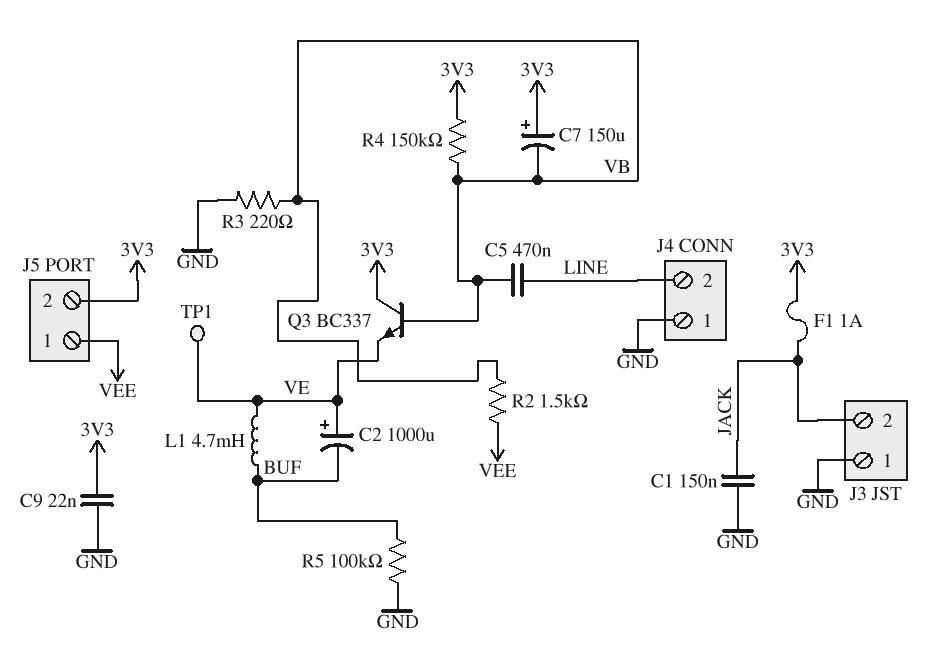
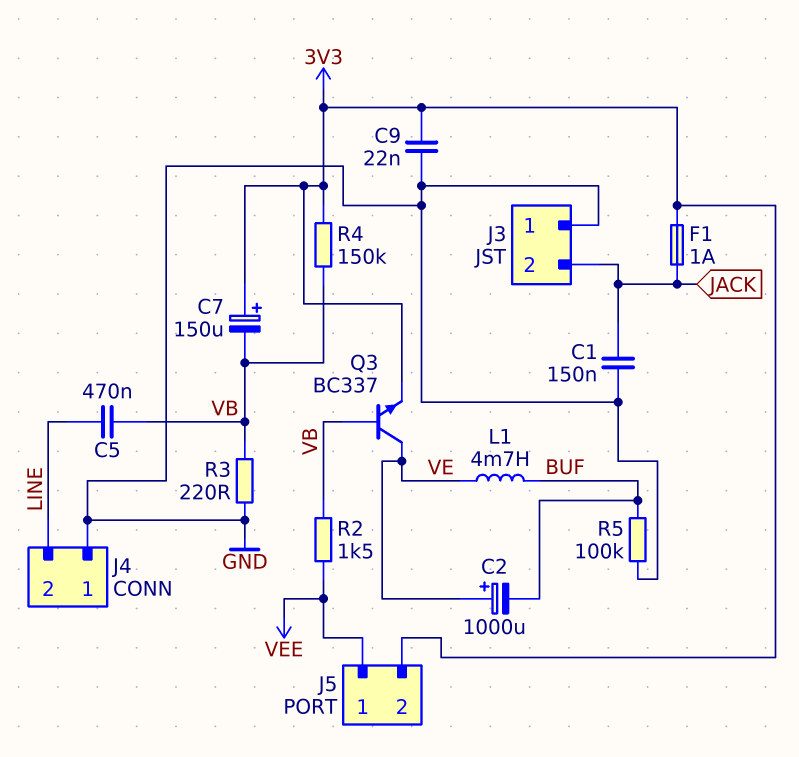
Q3: NPN BC337 (B VB, C 3V3, E VE) -> NPN BC337 (B VB, C VE, E 3V3)
TP1: test point (VE) -> none

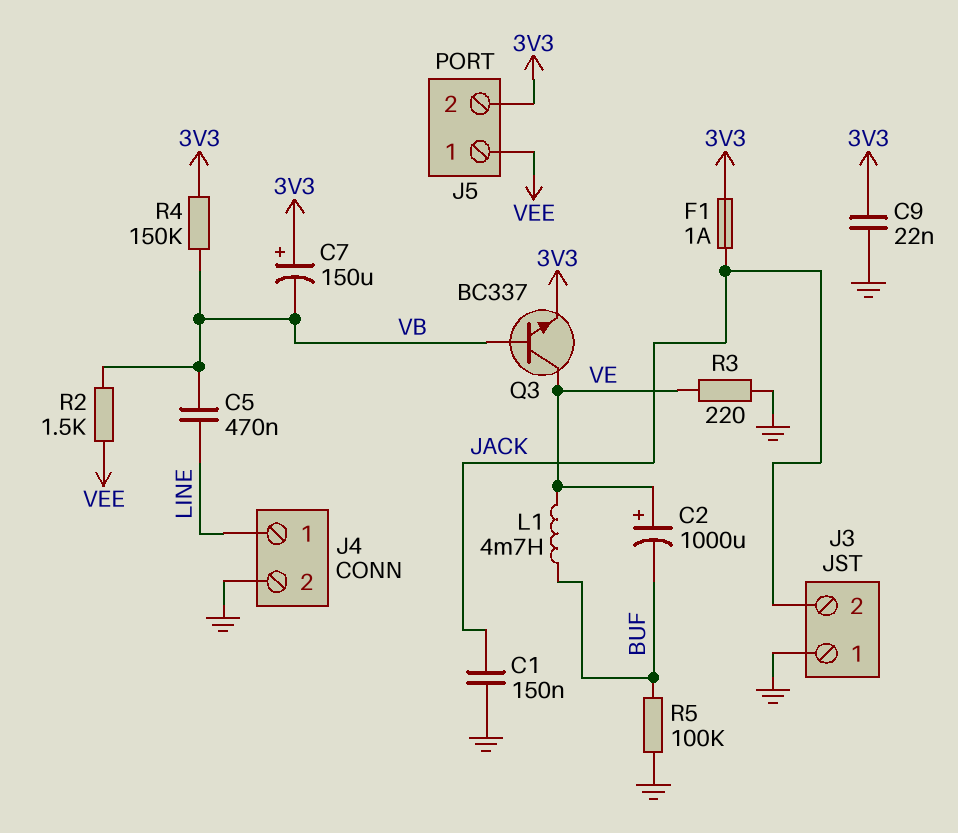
J4 pin 1: GND -> LINE
J4 pin 2: LINE -> GND
R3: 220 (GND, VB) -> 220 (GND, VE)

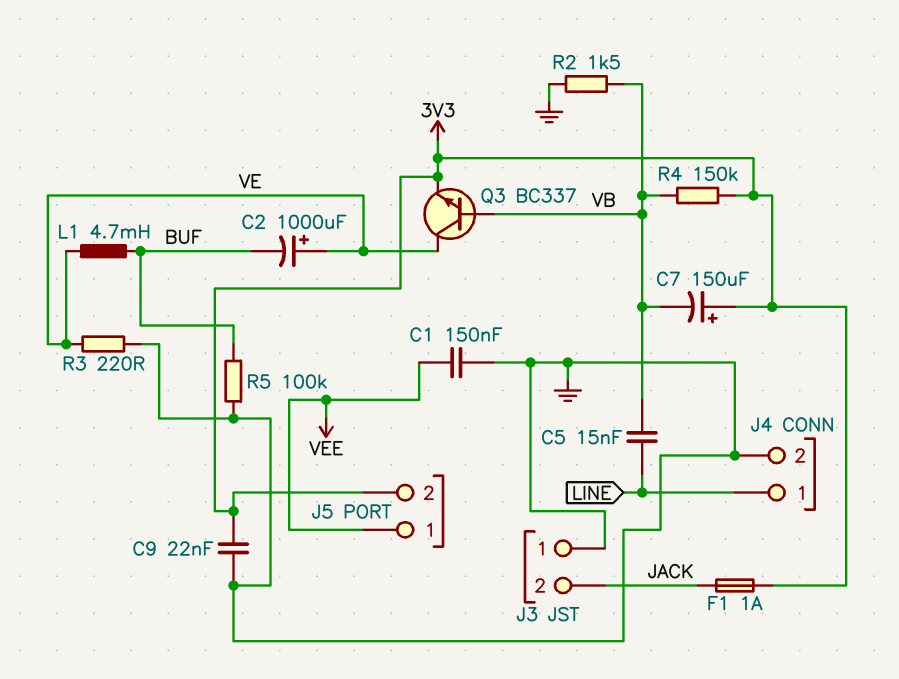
C1: 150nF (GND, JACK) -> 150nF (GND, VEE)
C5: 470nF (LINE, VB) -> 15nF (LINE, VB)
R2: 1.5k (VB, VEE) -> 1.5k (GND, VB)

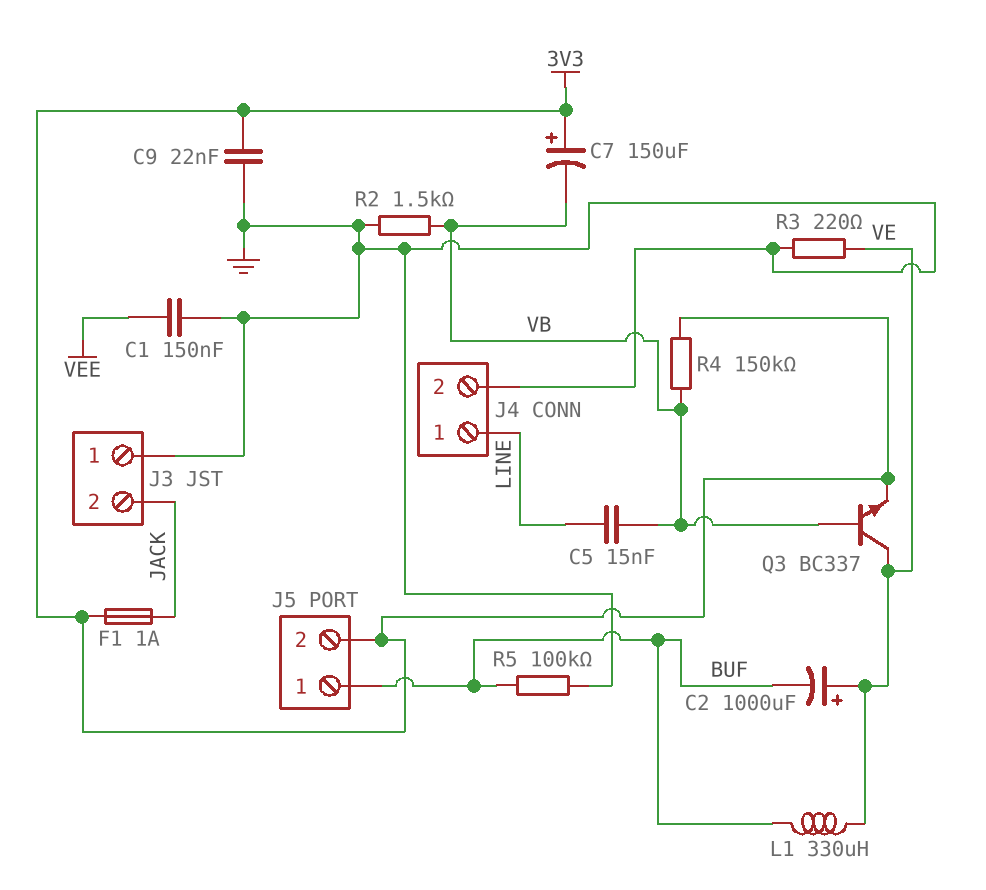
J5 pin 1: VEE -> BUF
L1: 4.7mH (BUF, VE) -> 330uH (BUF, VE)

